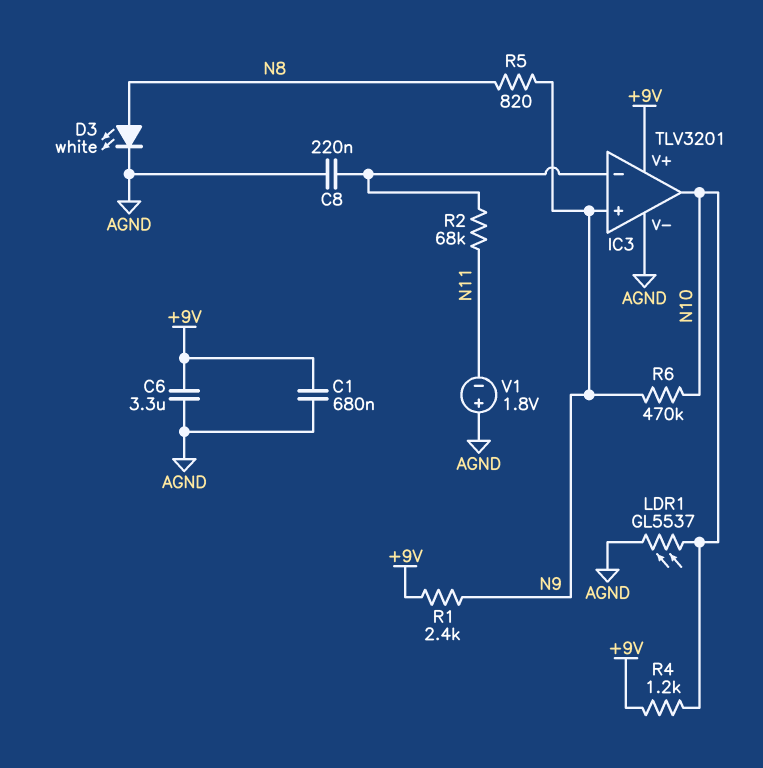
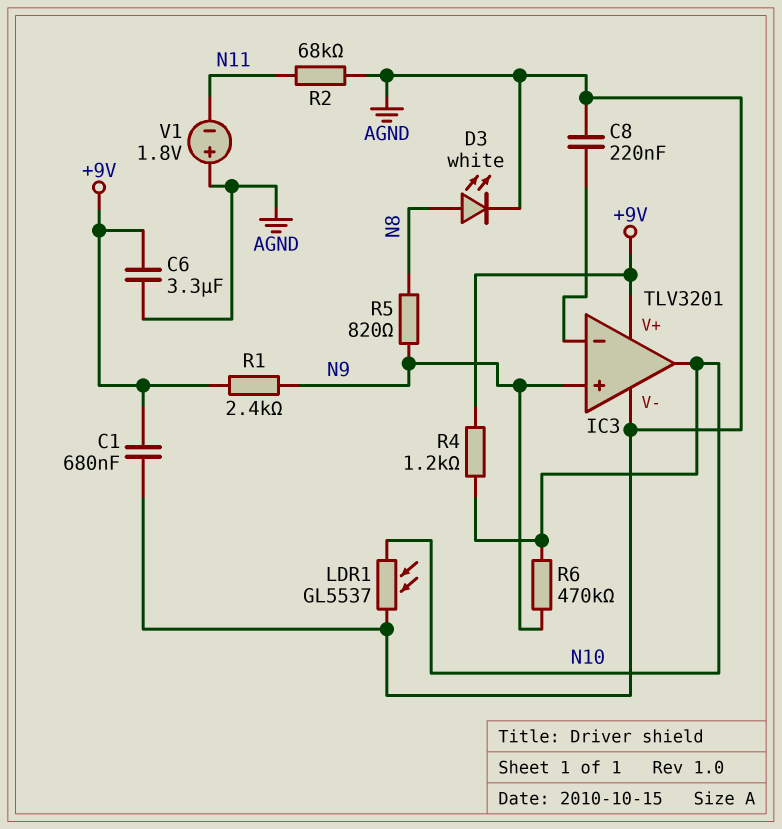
R2: 68k (IC3/in-, N11) -> 68k (AGND, N11)

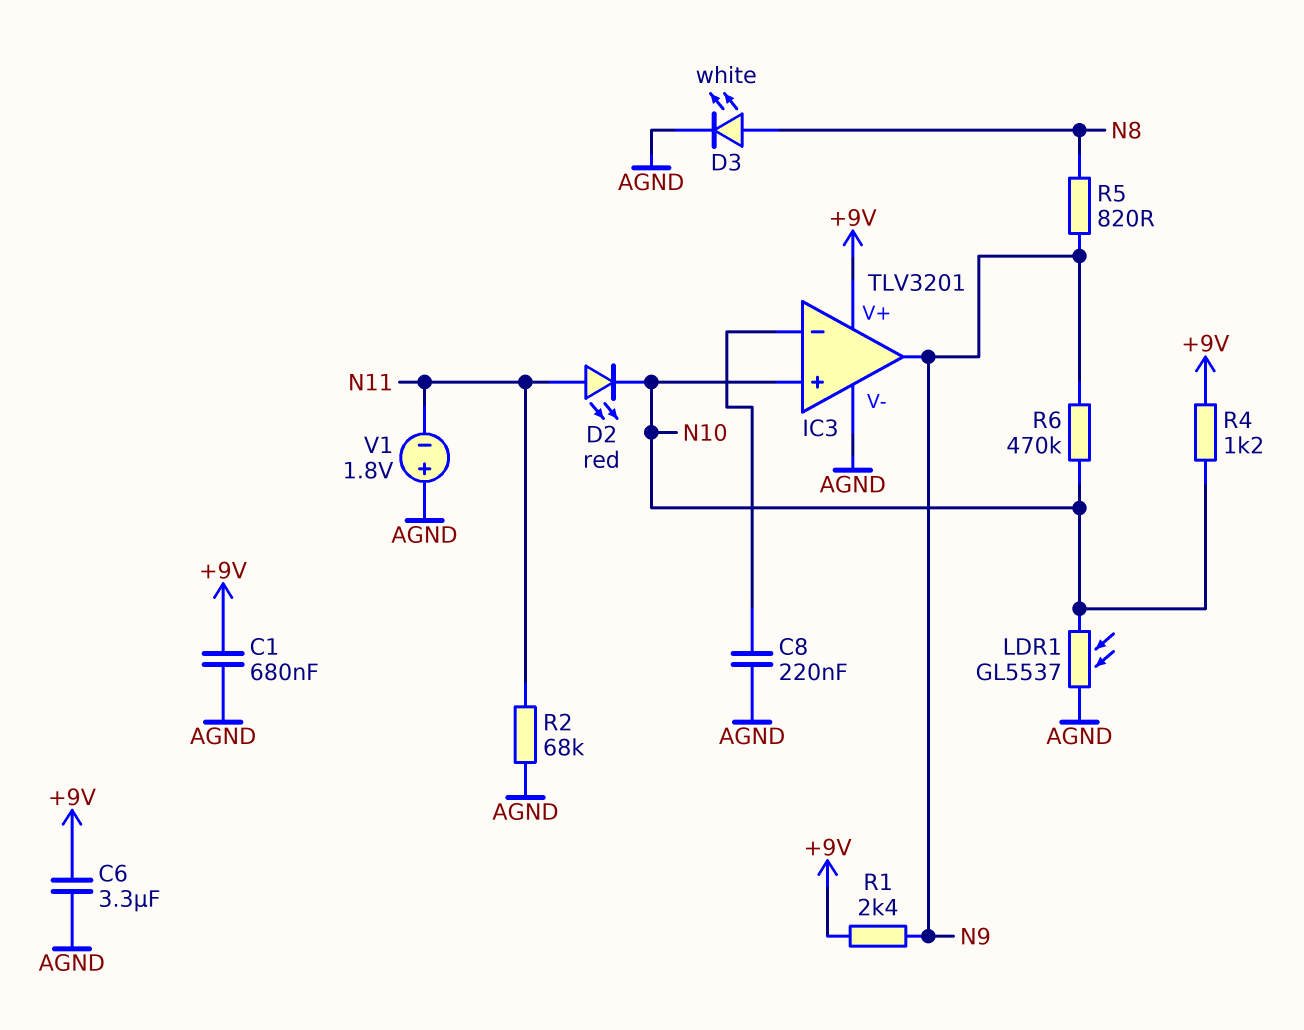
D2: none -> LED red (A N11, K N10)
IC3 pin in+: N9 -> N10
IC3 pin out: N10 -> N9

